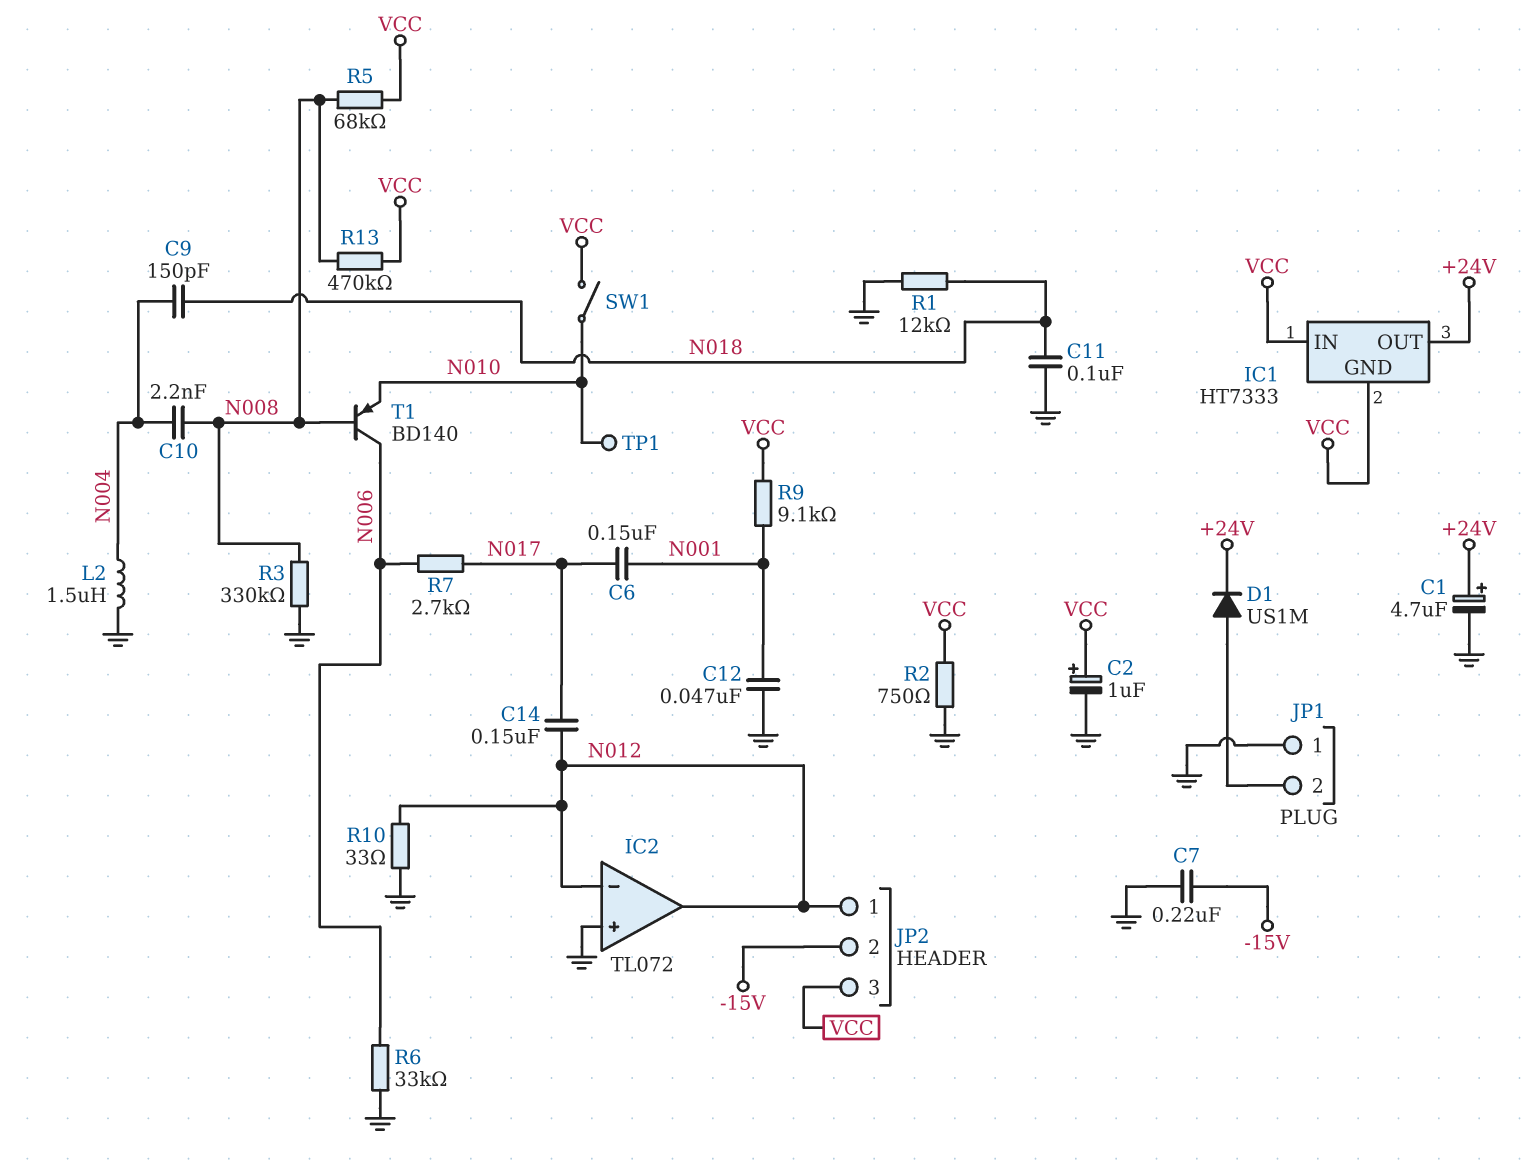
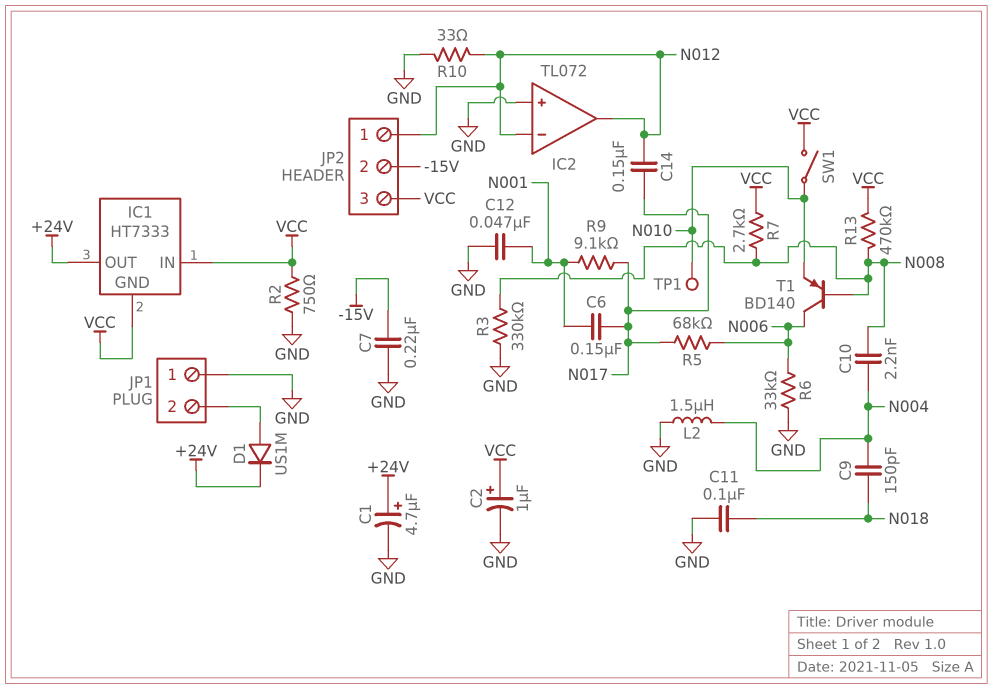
R1: 12k (GND, N018) -> none
R5: 68k (N008, VCC) -> 68k (N006, N017)
R7: 2.7k (N006, N017) -> 2.7k (N008, VCC)
R9: 9.1k (N001, VCC) -> 9.1k (N001, N017)

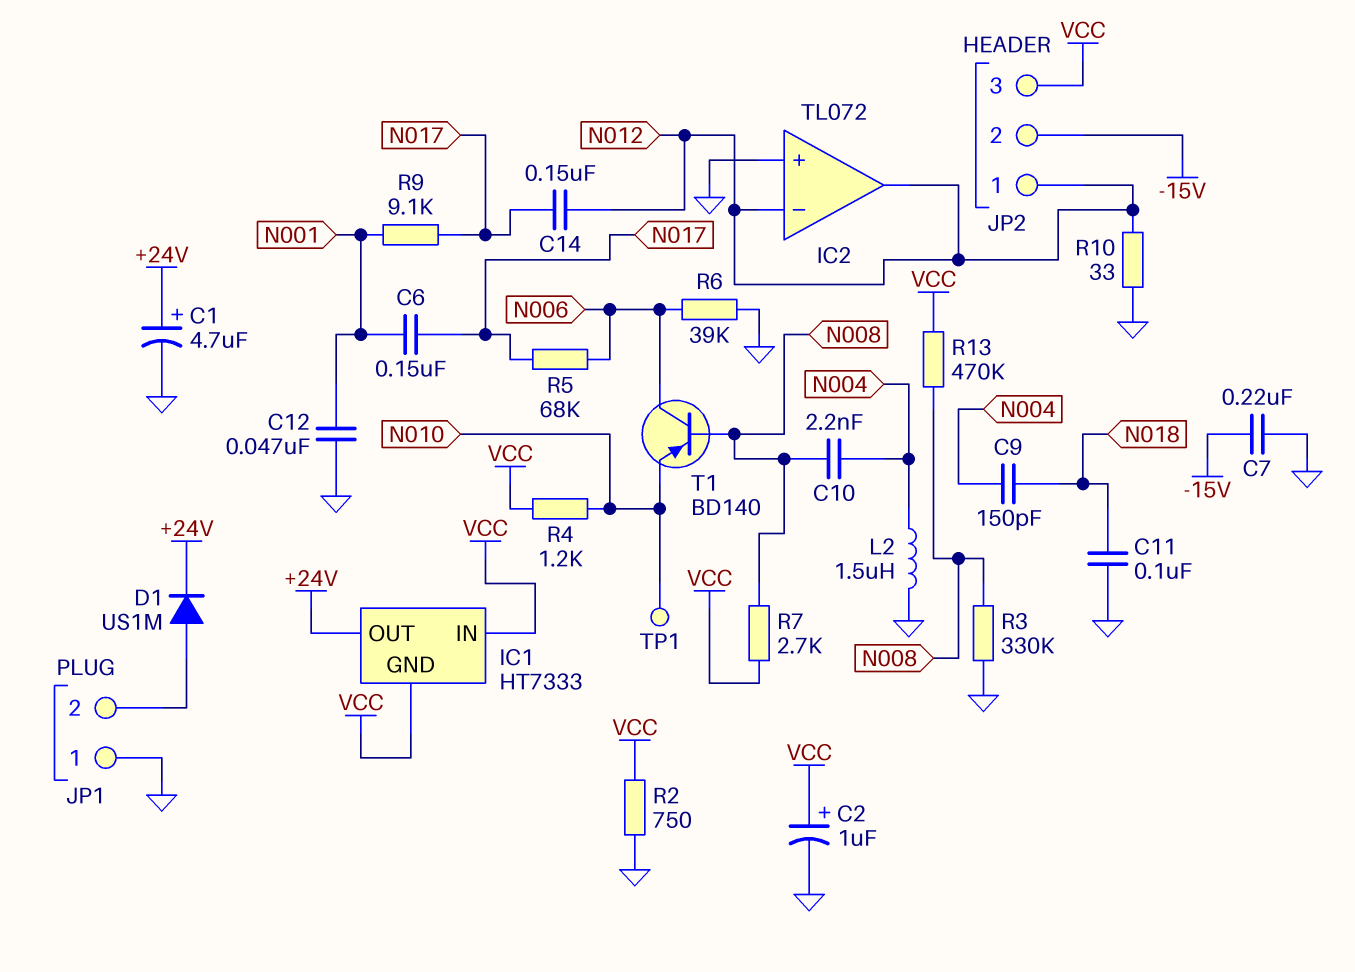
R4: none -> 1.2k (N010, VCC)
R6: 33k (GND, N006) -> 39k (GND, N006)
SW1: switch (N010, VCC) -> none

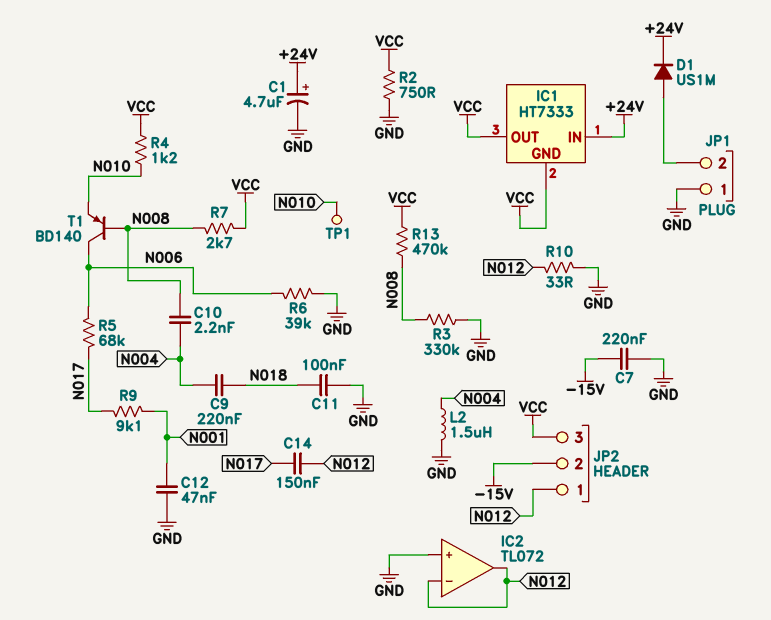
C2: 1uF (plus VCC, minus GND) -> none
C6: 150nF (N001, N017) -> none
C9: 150pF (N004, N018) -> 220nF (N004, N018)
IC1 pin IN: VCC -> +24V
IC1 pin OUT: +24V -> VCC

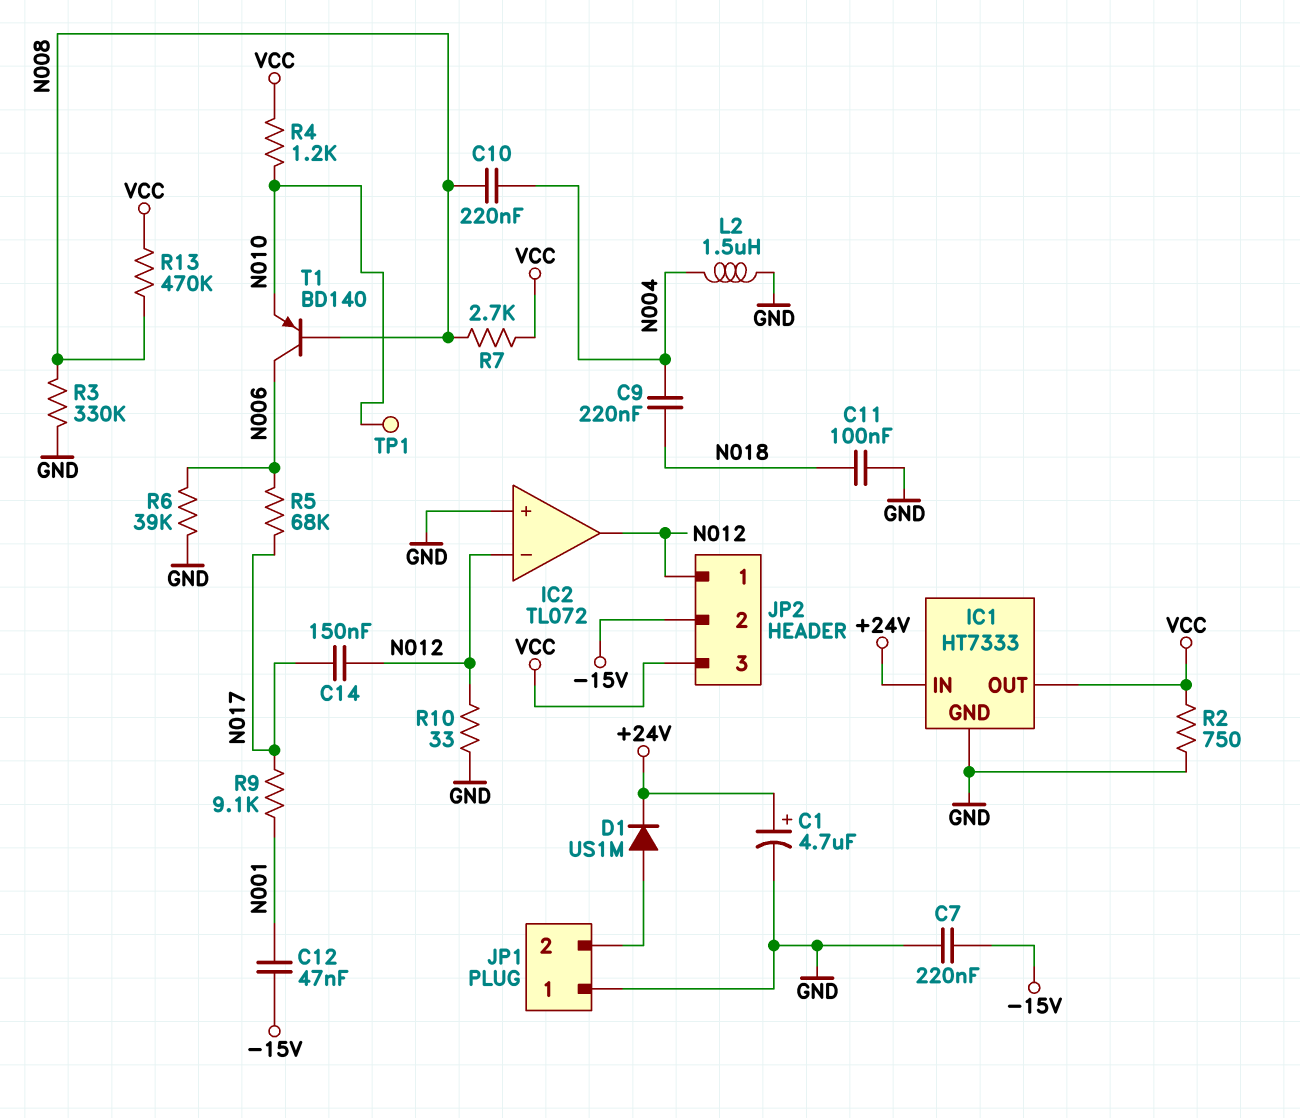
C10: 2.2nF (N004, N008) -> 220nF (N004, N008)
C12: 47nF (GND, N001) -> 47nF (-15V, N001)
IC1 pin GND: VCC -> GND

